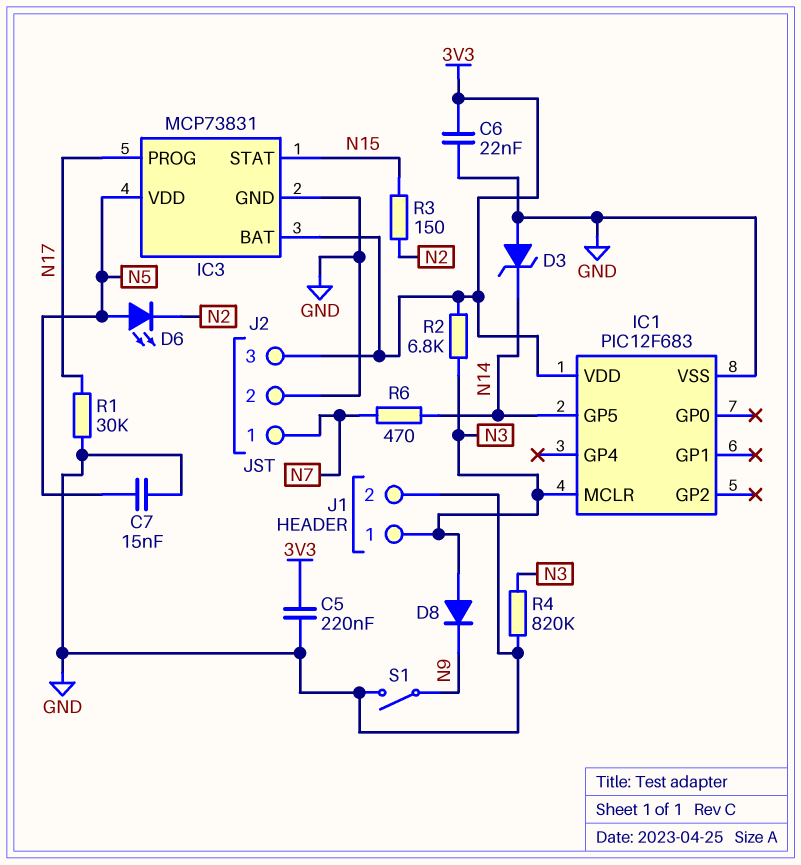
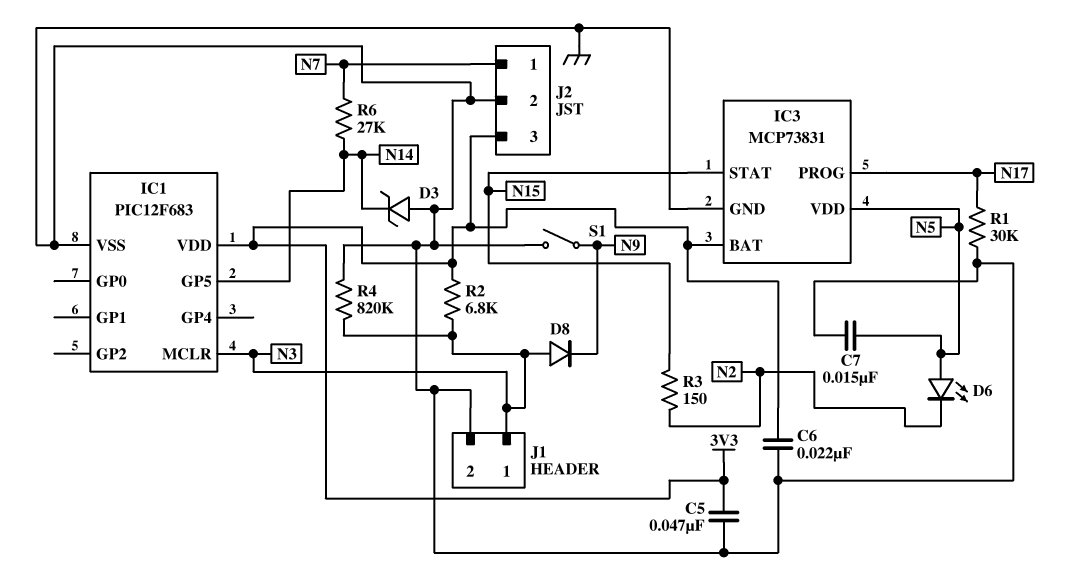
C5: 220nF (3V3, GND) -> 47nF (3V3, GND)
R6: 470 (N7, N14) -> 27k (N7, N14)

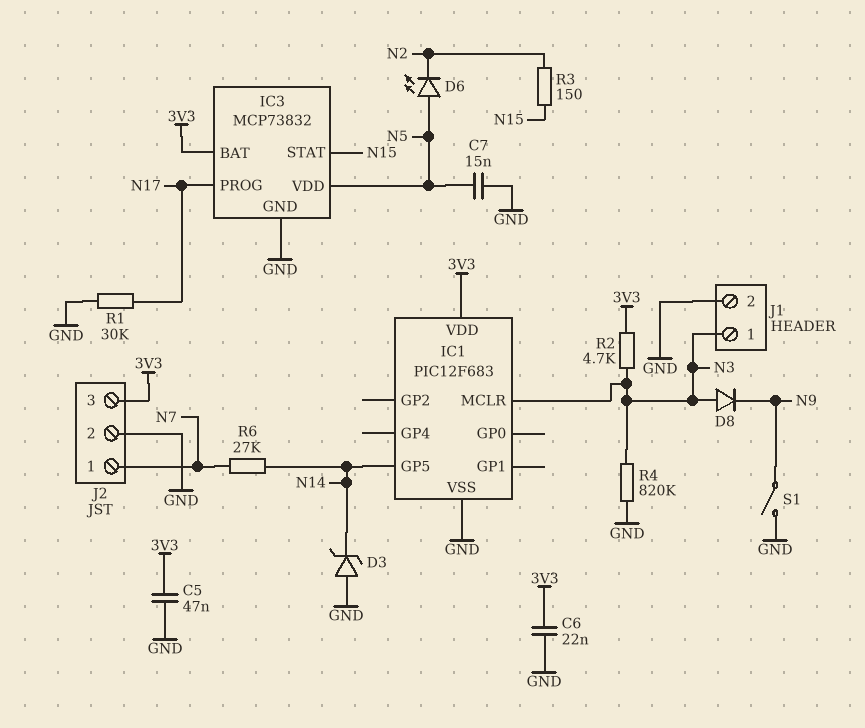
IC3: MCP73831 -> MCP73832
R2: 6.8k (3V3, N3) -> 4.7k (3V3, N3)

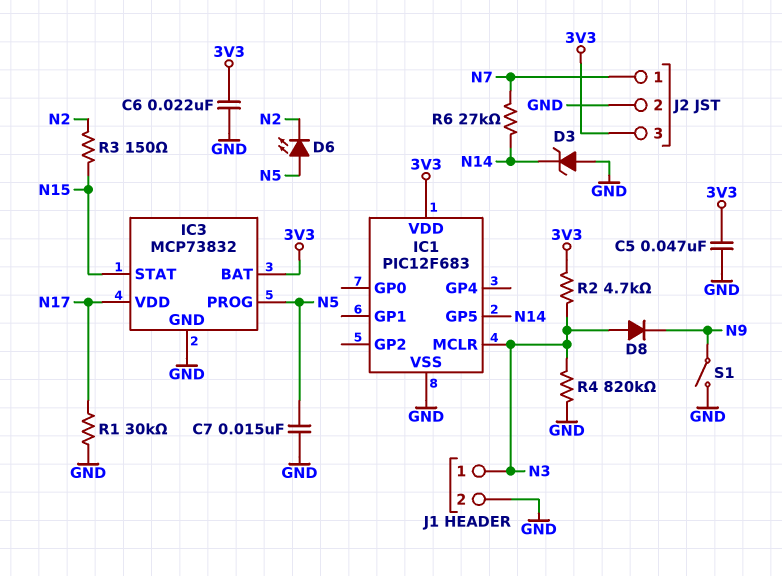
IC3 pin PROG: N17 -> N5
IC3 pin VDD: N5 -> N17

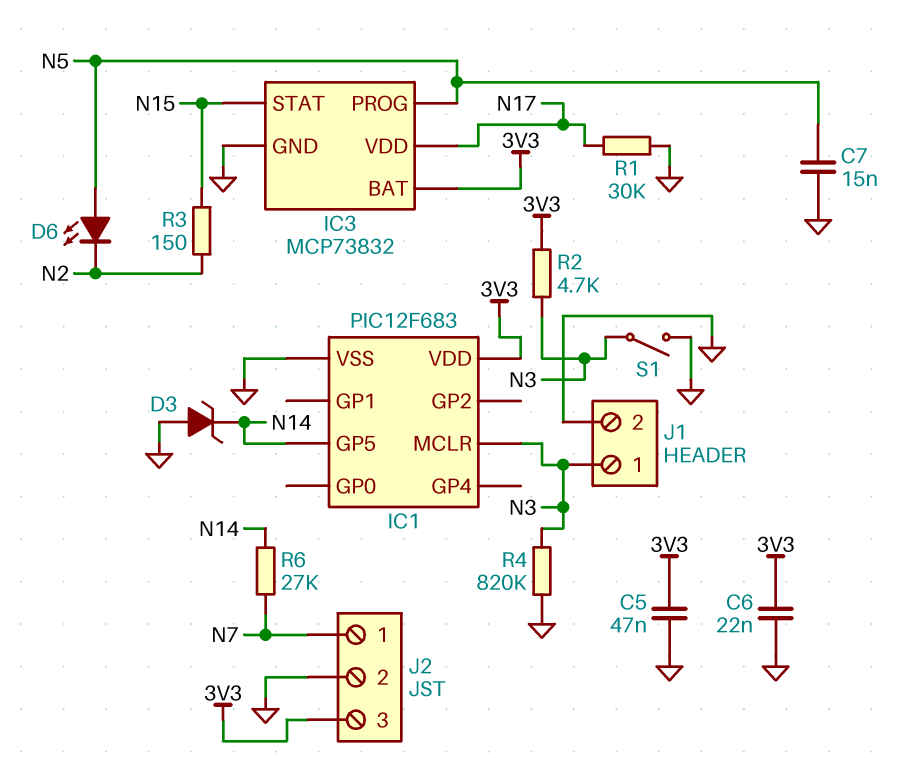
D8: diode (A N3, K N9) -> none
S1: switch (GND, N9) -> switch (GND, N3)

